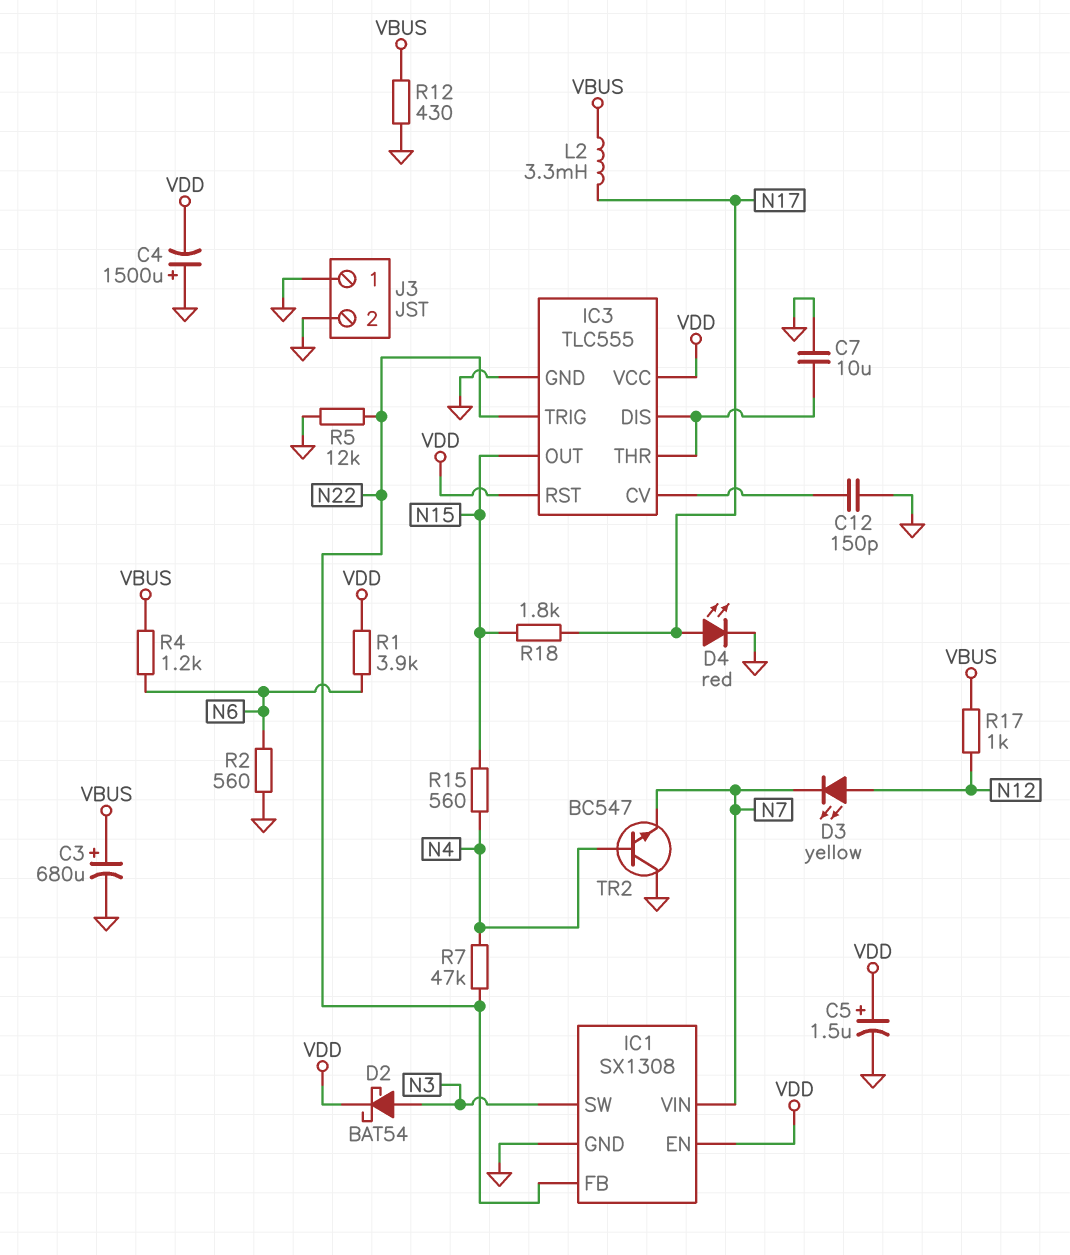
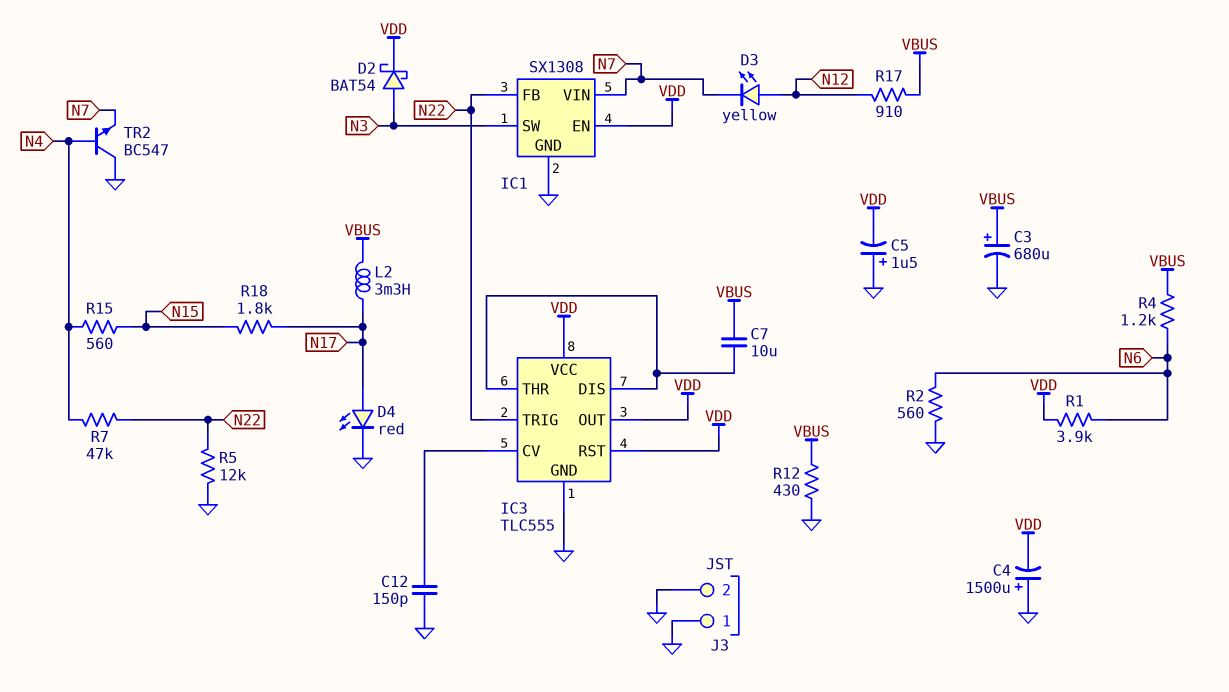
C5: 1.5uF (plus VDD, minus GND) -> 1.5uF (plus GND, minus VDD)
C7: 10uF (GND, IC3/DIS) -> 10uF (IC3/DIS, VBUS)
IC3 pin OUT: N15 -> VDD
R17: 1k (N12, VBUS) -> 910 (N12, VBUS)

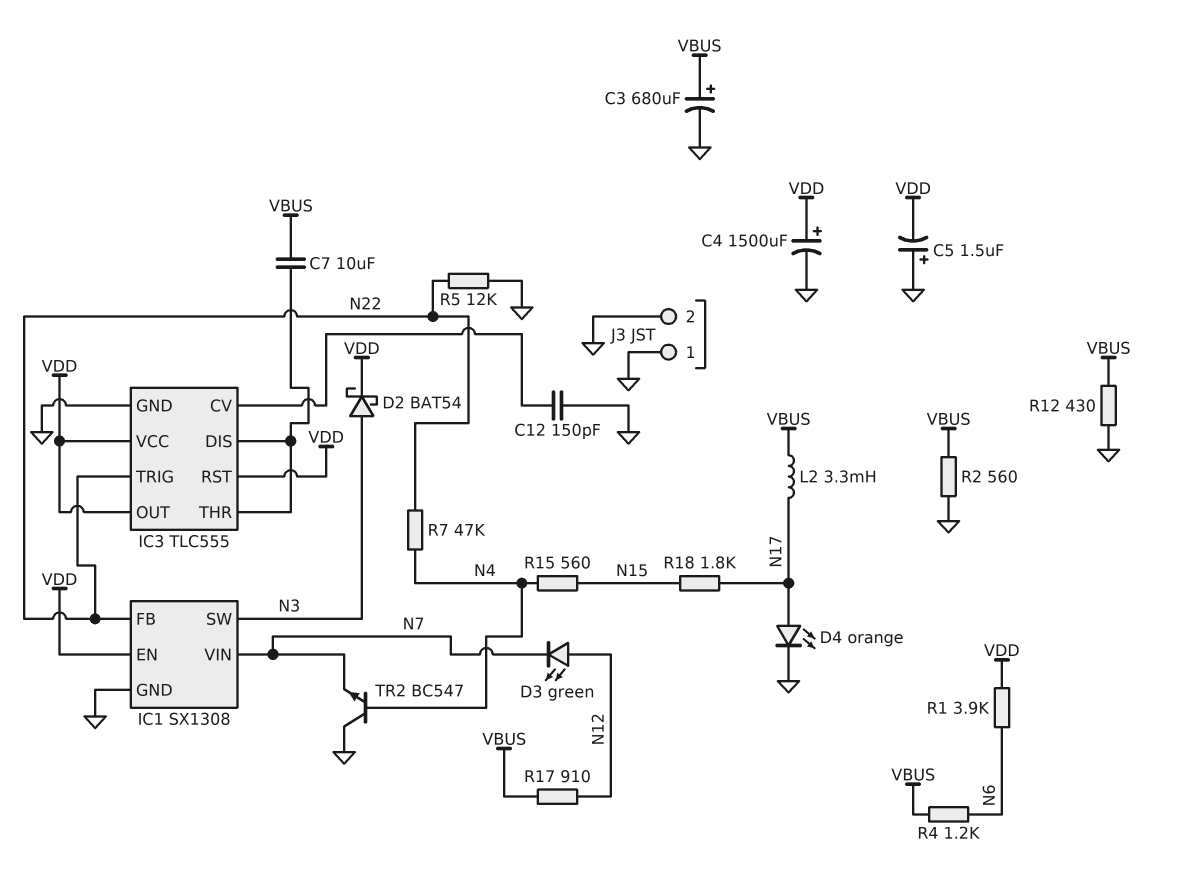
C4: 1500uF (plus GND, minus VDD) -> 1500uF (plus VDD, minus GND)
D3: LED yellow (A N12, K N7) -> LED green (A N12, K N7)
D4: LED red (A N17, K GND) -> LED orange (A N17, K GND)
R2: 560 (GND, N6) -> 560 (GND, VBUS)

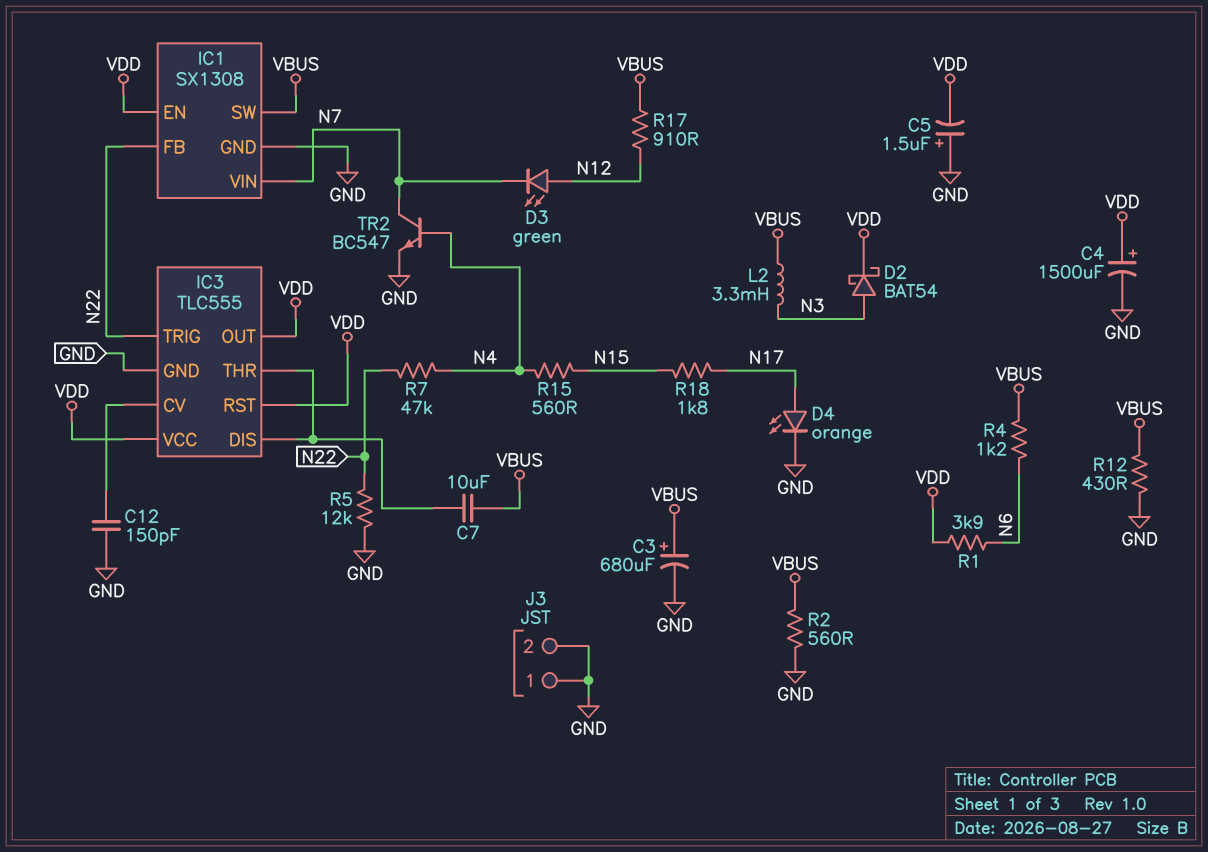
IC1 pin SW: N3 -> VBUS
L2: 3.3mH (N17, VBUS) -> 3.3mH (N3, VBUS)
TR2: NPN BC547 (B N4, C GND, E N7) -> NPN BC547 (B N4, C N7, E GND)

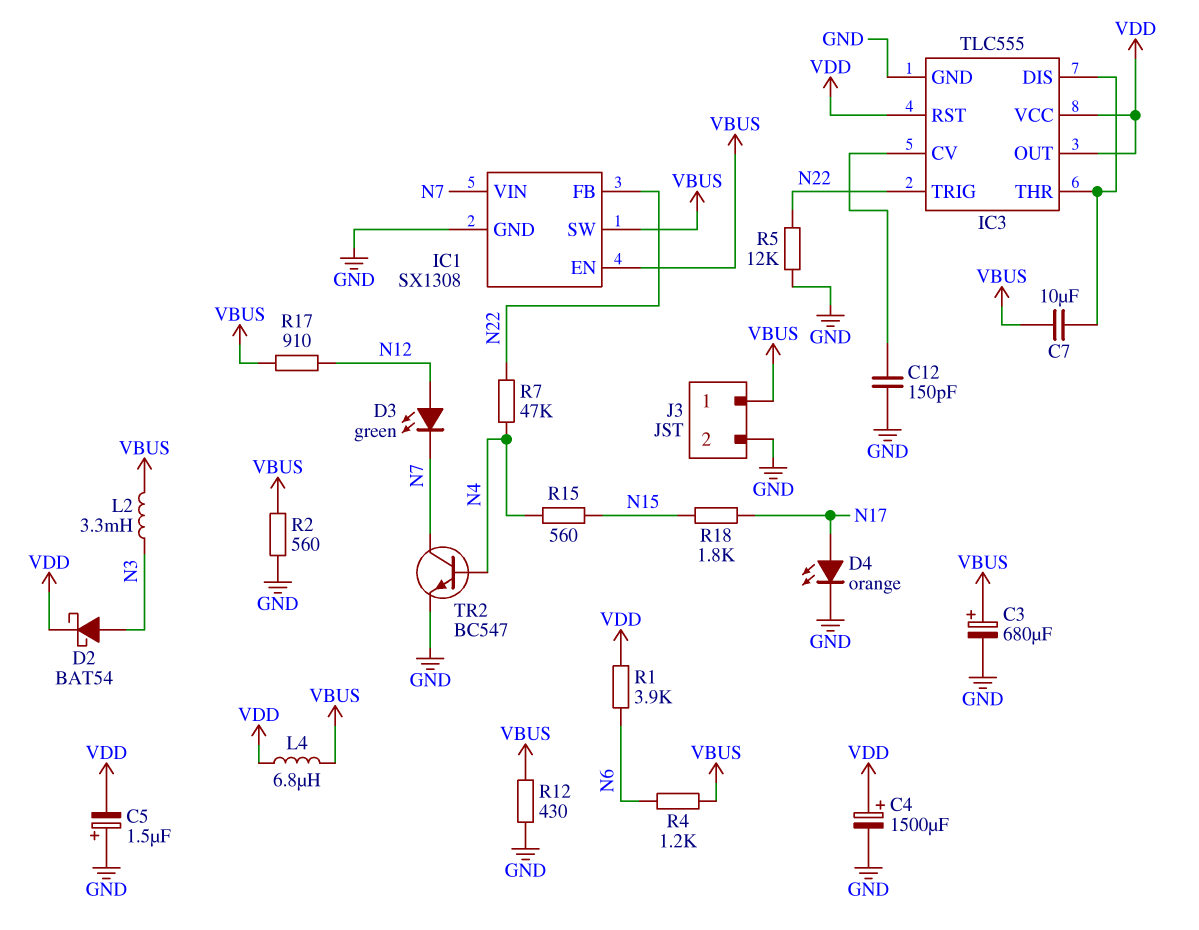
IC1 pin EN: VDD -> VBUS
J3 pin 1: GND -> VBUS
L4: none -> 6.8uH (VBUS, VDD)

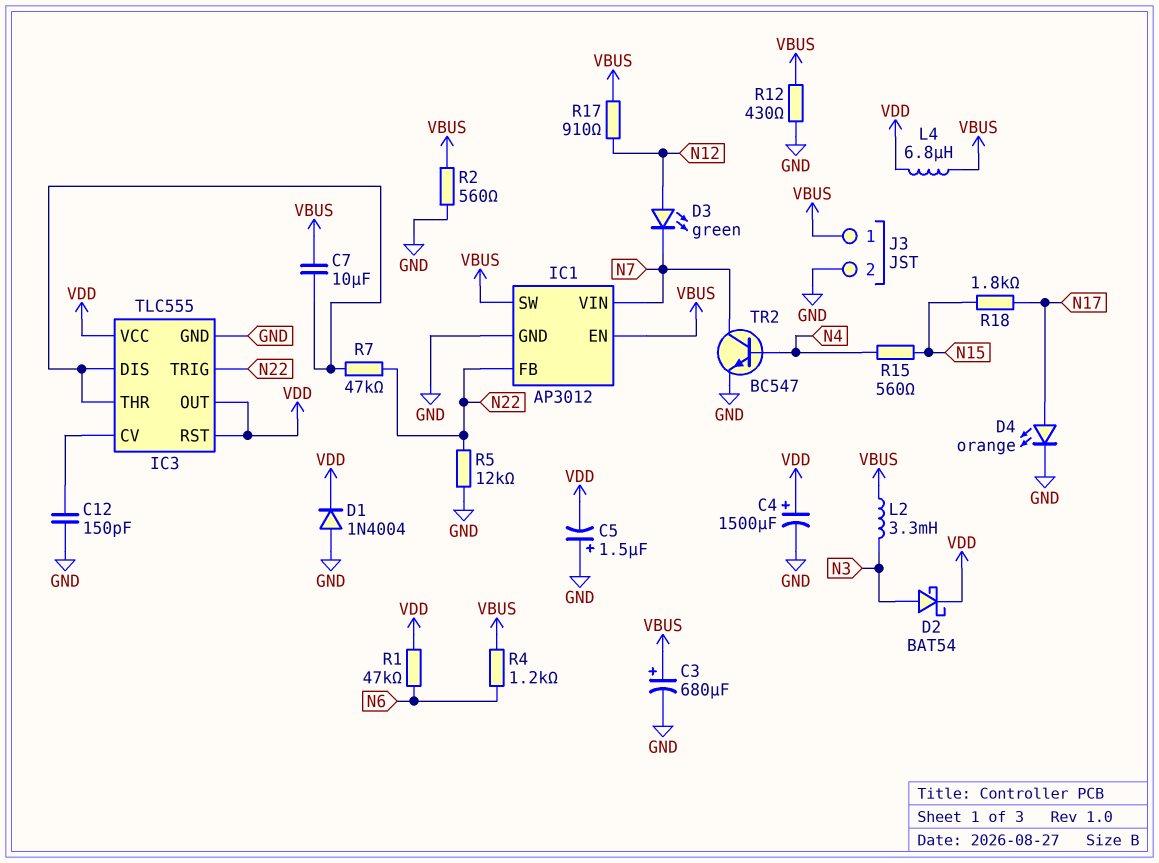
D1: none -> diode 1N4004 (A GND, K VDD)
IC1: SX1308 -> AP3012
R1: 3.9k (N6, VDD) -> 47k (N6, VDD)
R7: 47k (N4, N22) -> 47k (IC3/DIS, N22)

